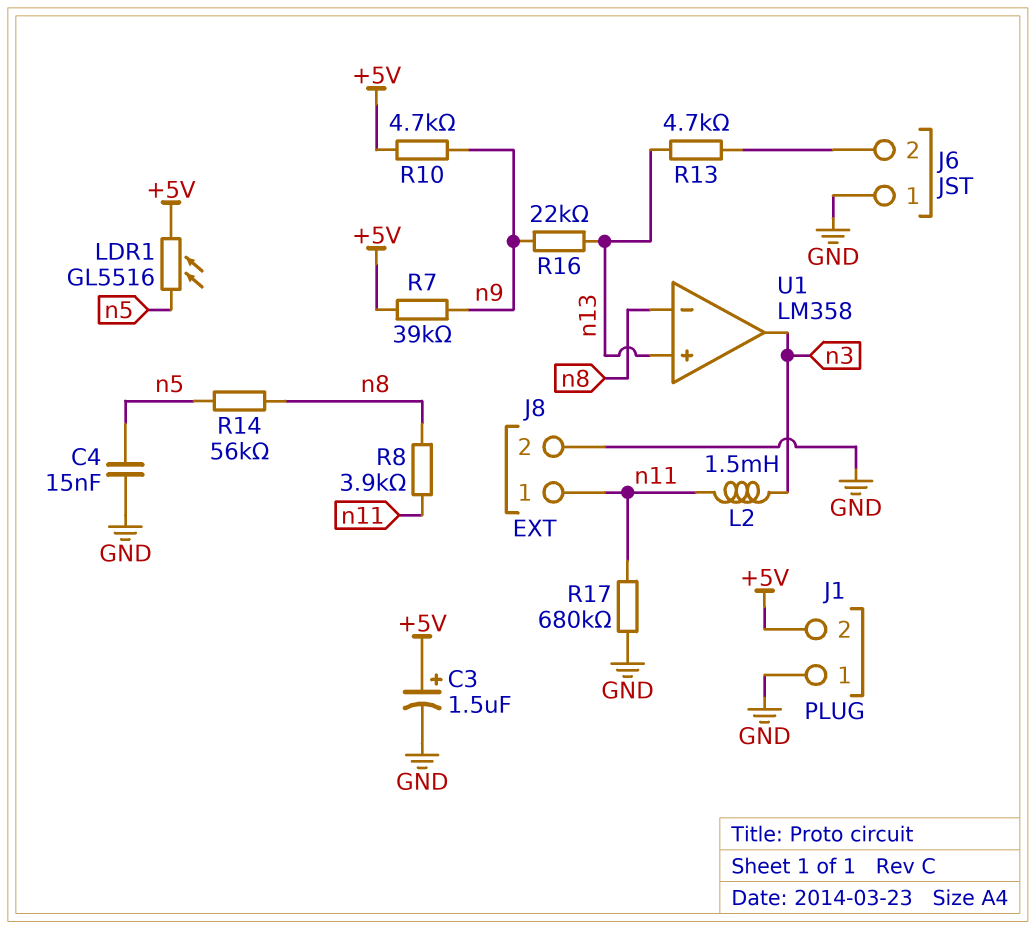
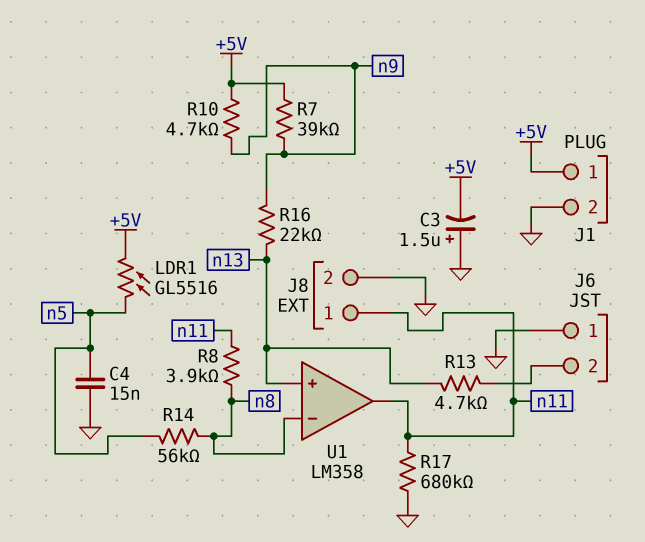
C3: 1.5uF (plus +5V, minus GND) -> 1.5uF (plus GND, minus +5V)
J1 pin 1: GND -> +5V
J1 pin 2: +5V -> GND
L2: 1.5mH (n3, n11) -> none
U1 pin out: n3 -> n11

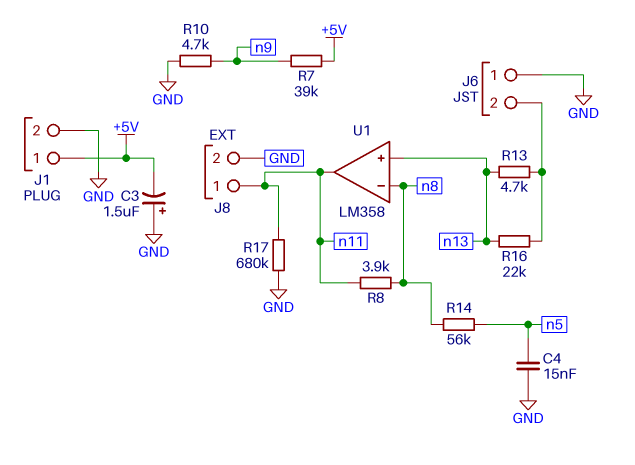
LDR1: GL5516 (+5V, n5) -> none
R10: 4.7k (+5V, n9) -> 4.7k (GND, n9)
R16: 22k (n9, n13) -> 22k (J6/2, n13)

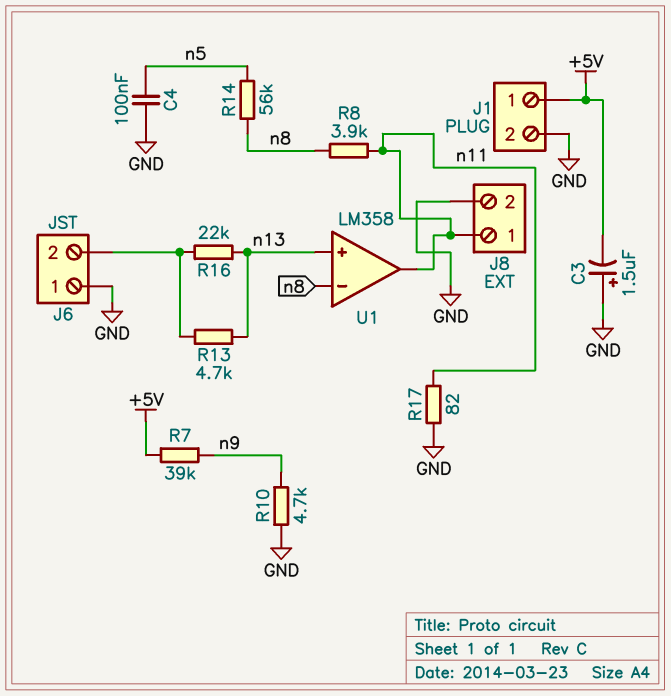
C4: 15nF (GND, n5) -> 100nF (GND, n5)
R17: 680k (GND, n11) -> 82 (GND, n11)

